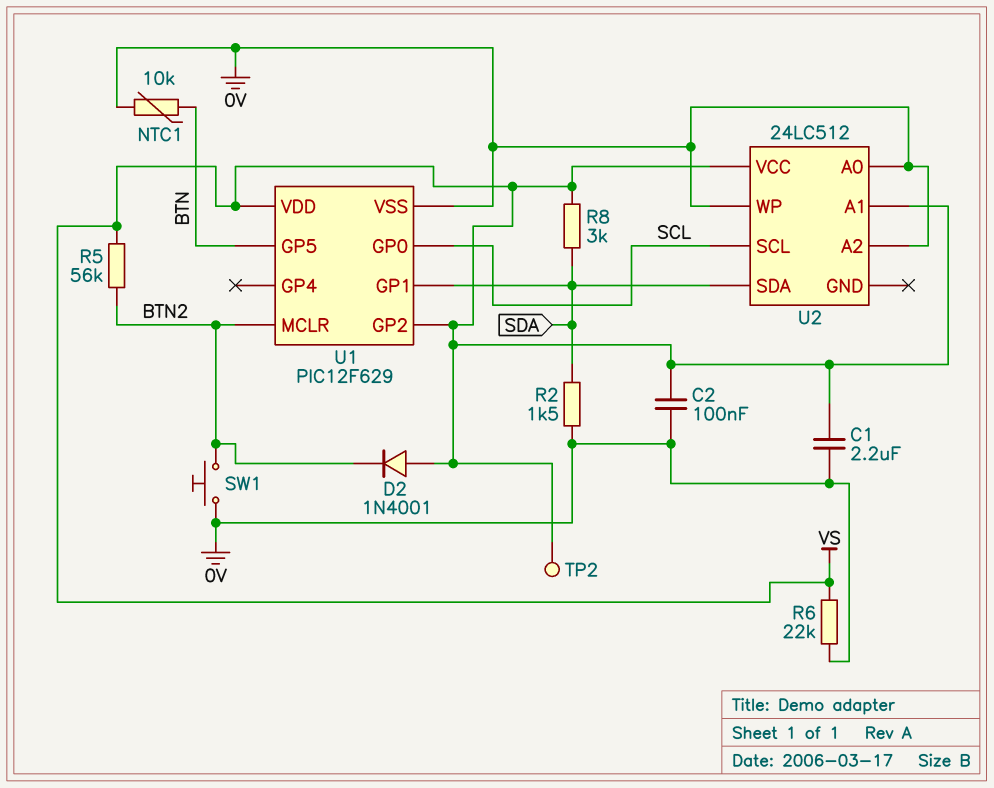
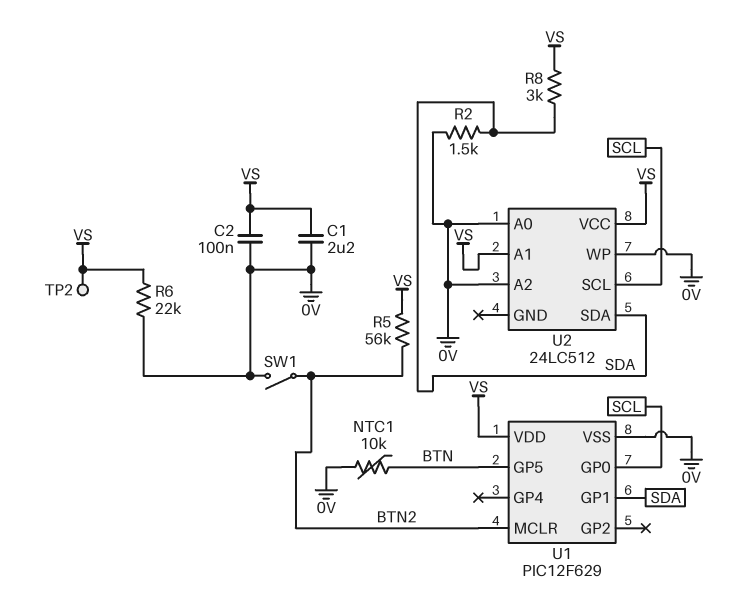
D2: diode 1N4001 (A VS, K BTN2) -> none
SW1: button (0V, BTN2) -> switch (0V, BTN2)
U1 pin GP2: VS -> none

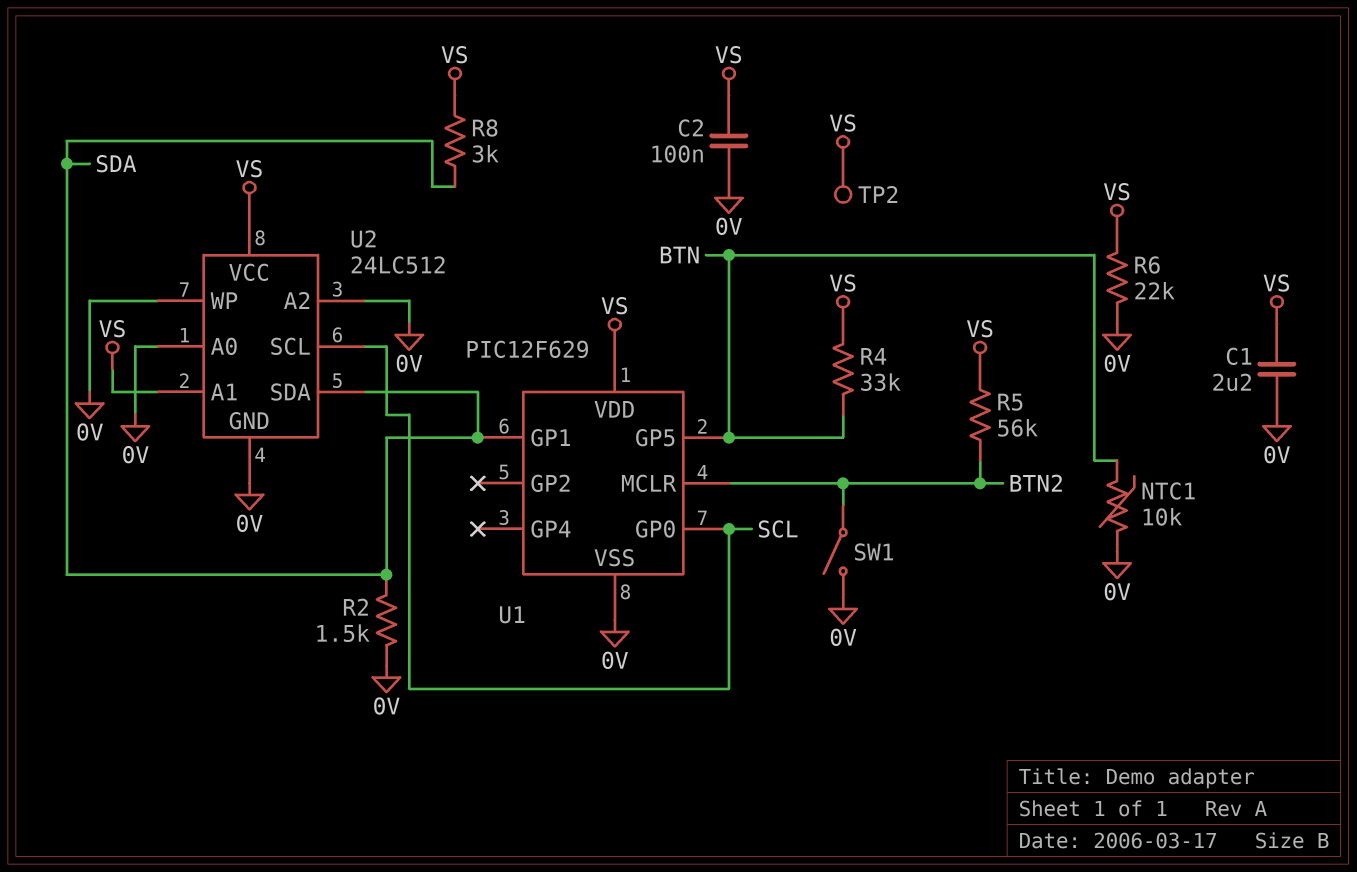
R4: none -> 33k (BTN, VS)
U2 pin GND: none -> 0V

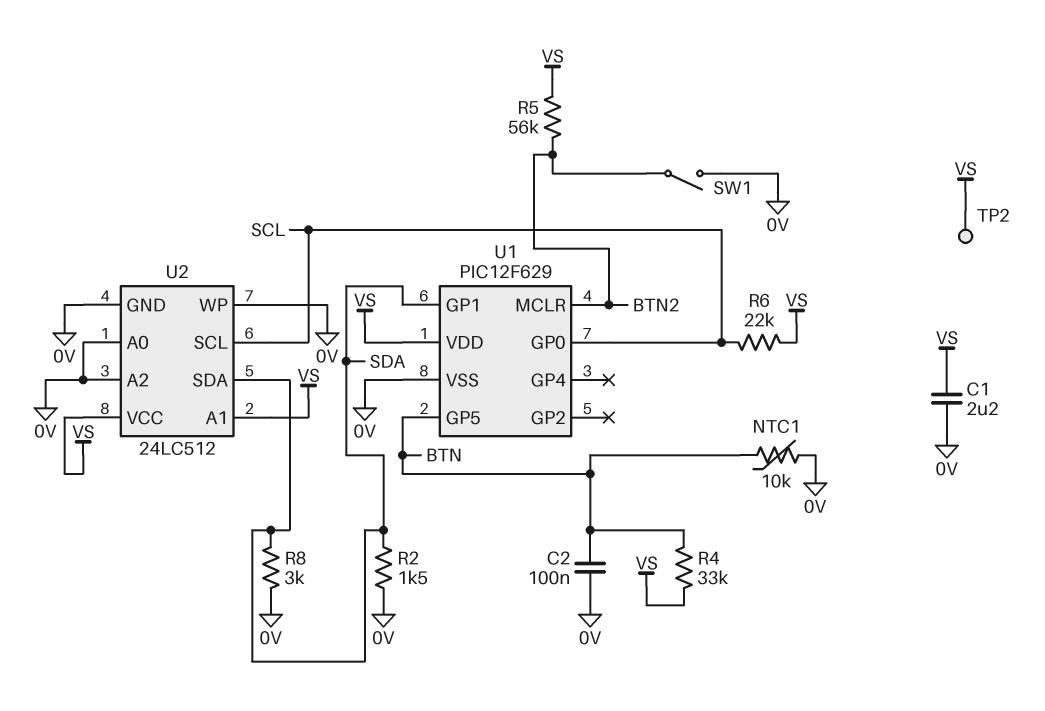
C2: 100nF (0V, VS) -> 100nF (0V, BTN)
R6: 22k (0V, VS) -> 22k (SCL, VS)
R8: 3k (SDA, VS) -> 3k (0V, SDA)

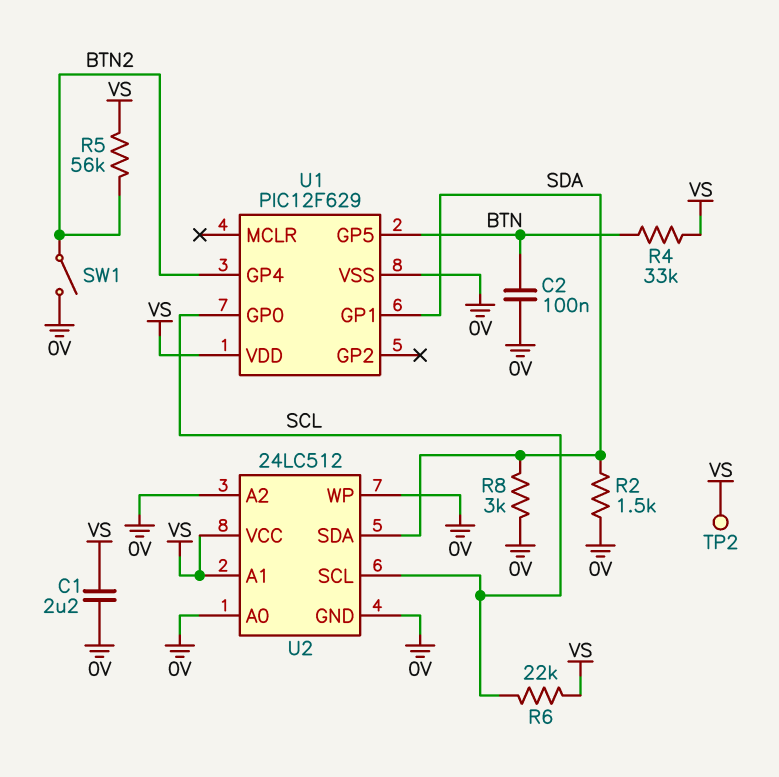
NTC1: 10k (0V, BTN) -> none
U1 pin GP4: none -> BTN2
U1 pin MCLR: BTN2 -> none

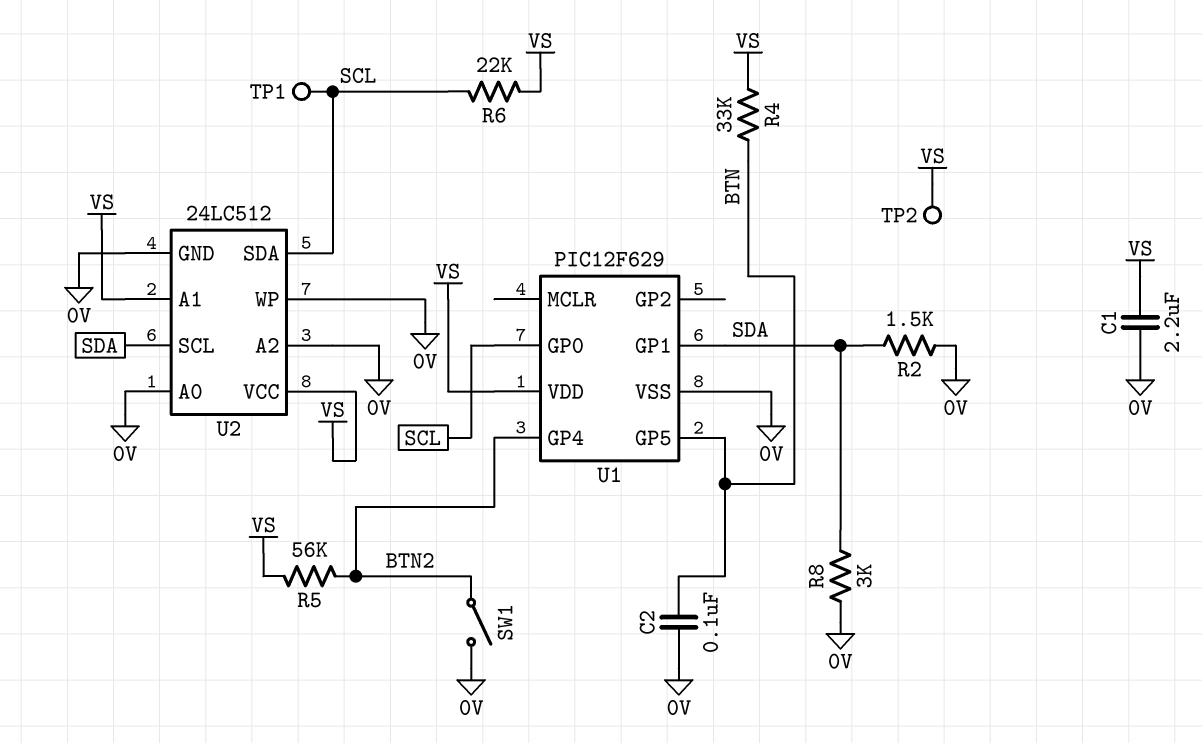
TP1: none -> test point (SCL)
U2 pin SCL: SCL -> SDA
U2 pin SDA: SDA -> SCL

